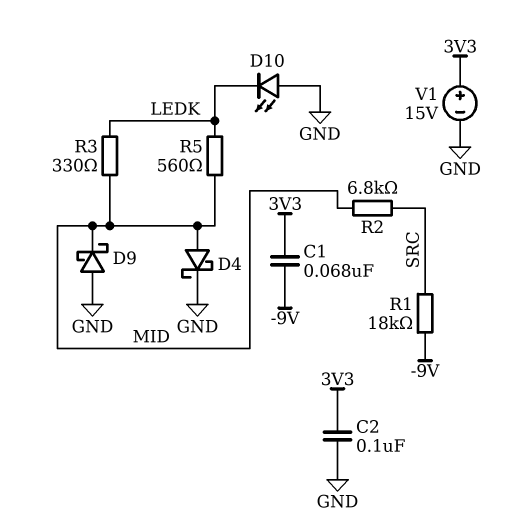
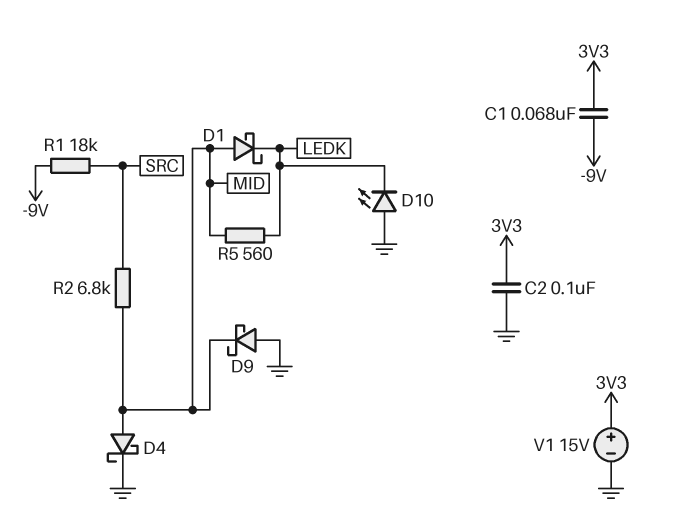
D1: none -> schottky (A MID, K LEDK)
R3: 330 (LEDK, MID) -> none

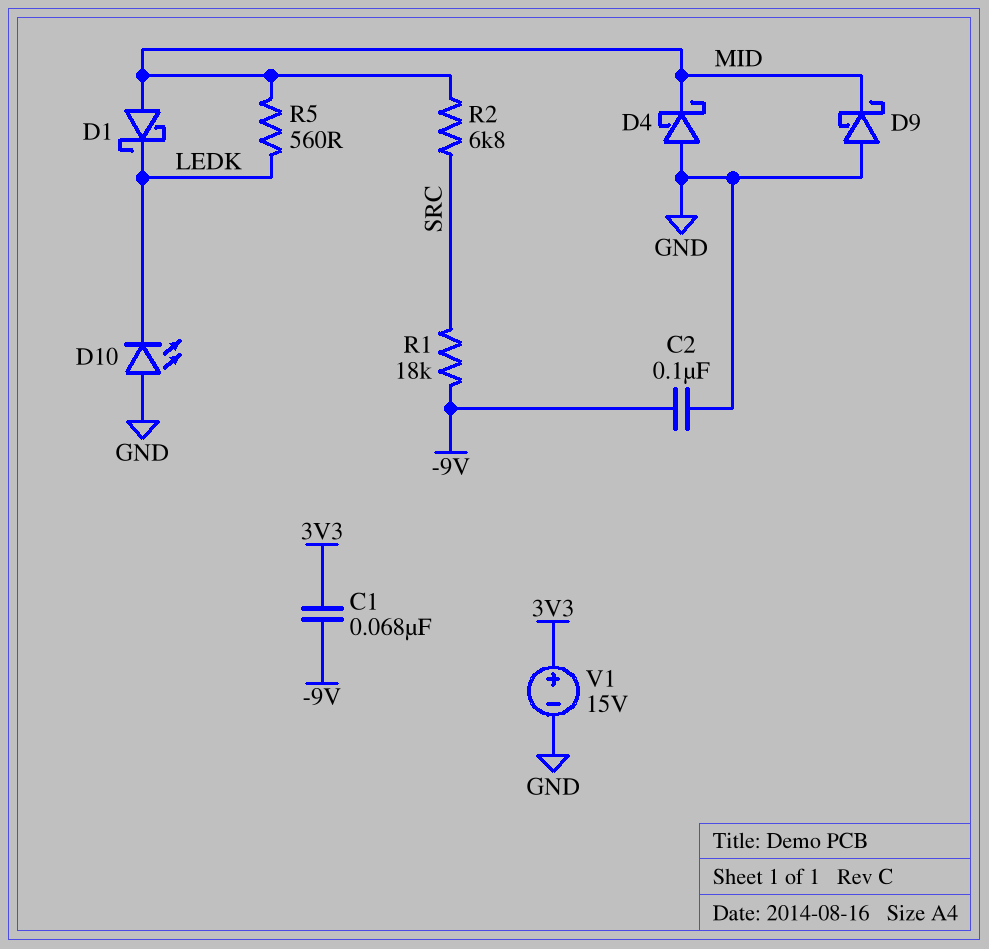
C2: 100nF (3V3, GND) -> 100nF (-9V, GND)
D4: schottky (A MID, K GND) -> schottky (A GND, K MID)

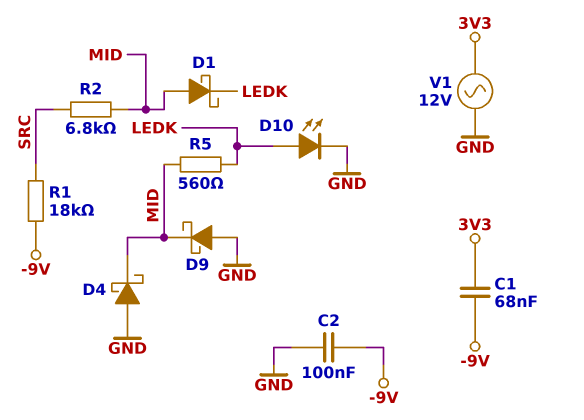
D10: LED (A GND, K LEDK) -> LED (A LEDK, K GND)
V1: 15V (plus 3V3, minus GND) -> AC 12V (3V3, GND)

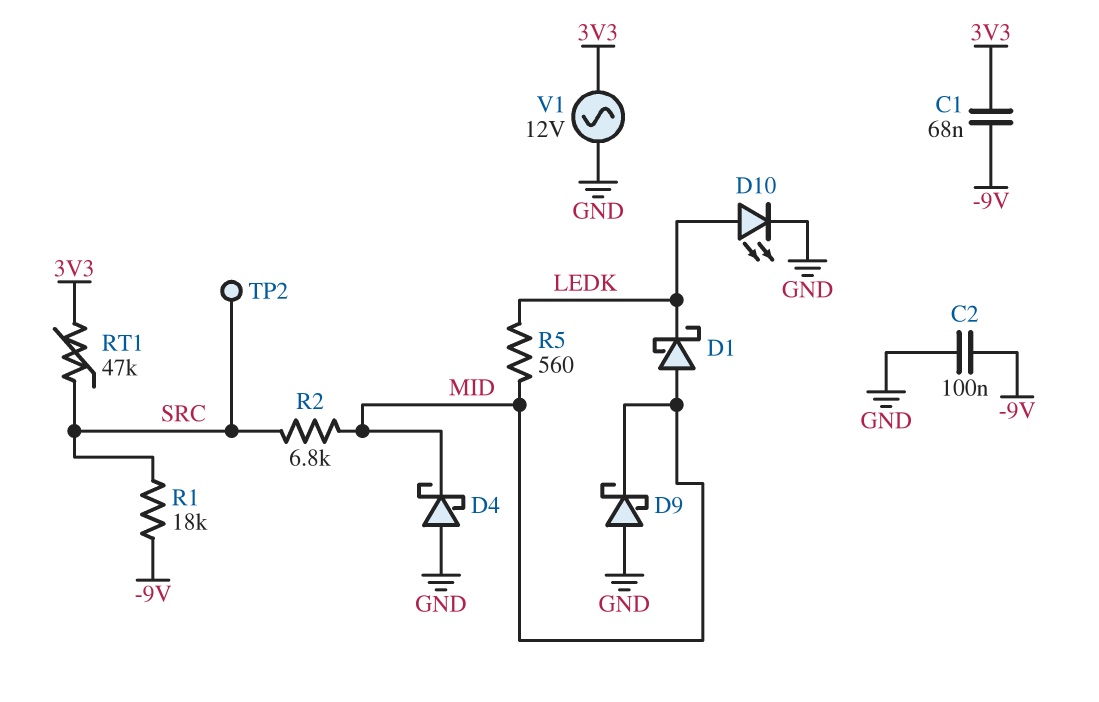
RT1: none -> 47k (3V3, SRC)
TP2: none -> test point (SRC)

